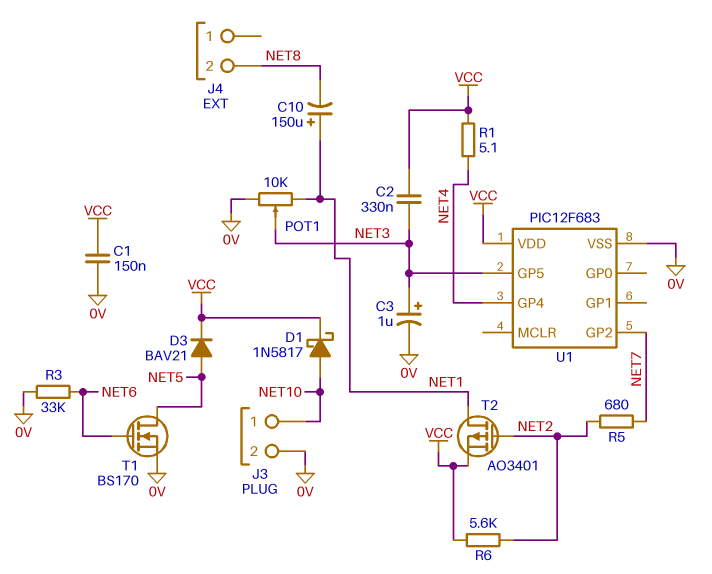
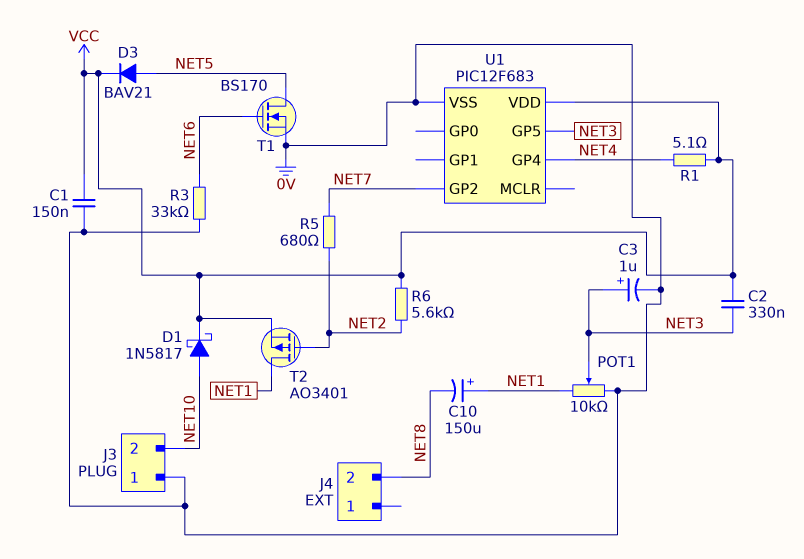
J3 pin 1: NET10 -> 0V
J3 pin 2: 0V -> NET10

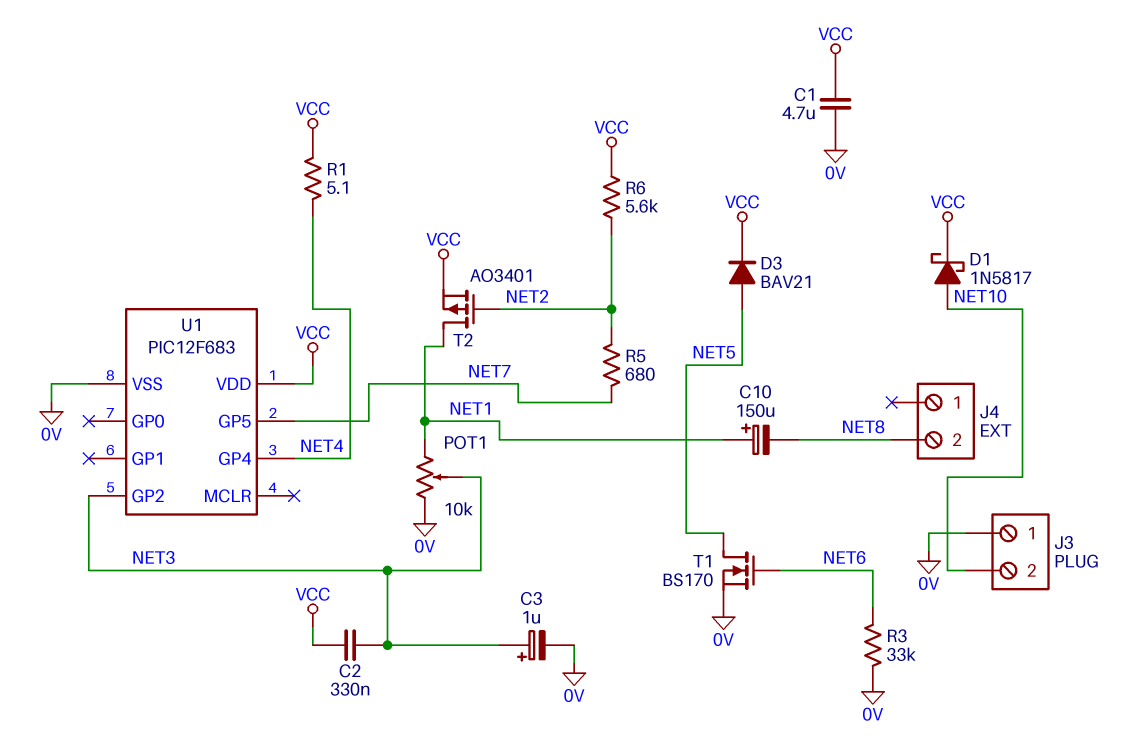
C1: 150nF (0V, VCC) -> 4.7uF (0V, VCC)
U1 pin GP2: NET7 -> NET3
U1 pin GP5: NET3 -> NET7

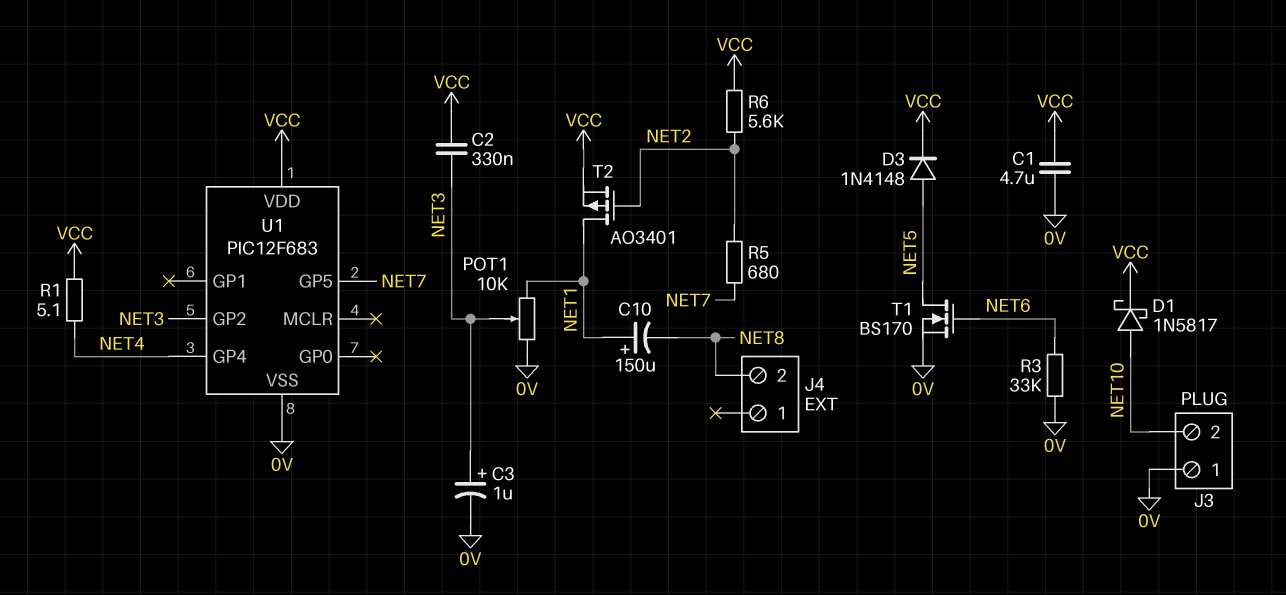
D3: diode BAV21 (A NET5, K VCC) -> diode 1N4148 (A NET5, K VCC)

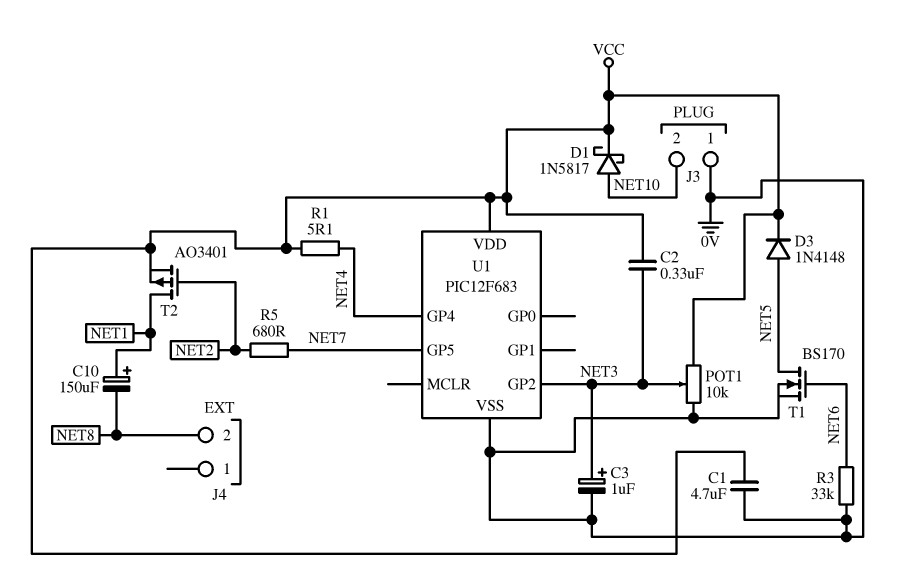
POT1: 10k (0V, NET1, wiper NET3) -> 10k (0V, VCC, wiper NET3)
R6: 5.6k (NET2, VCC) -> none

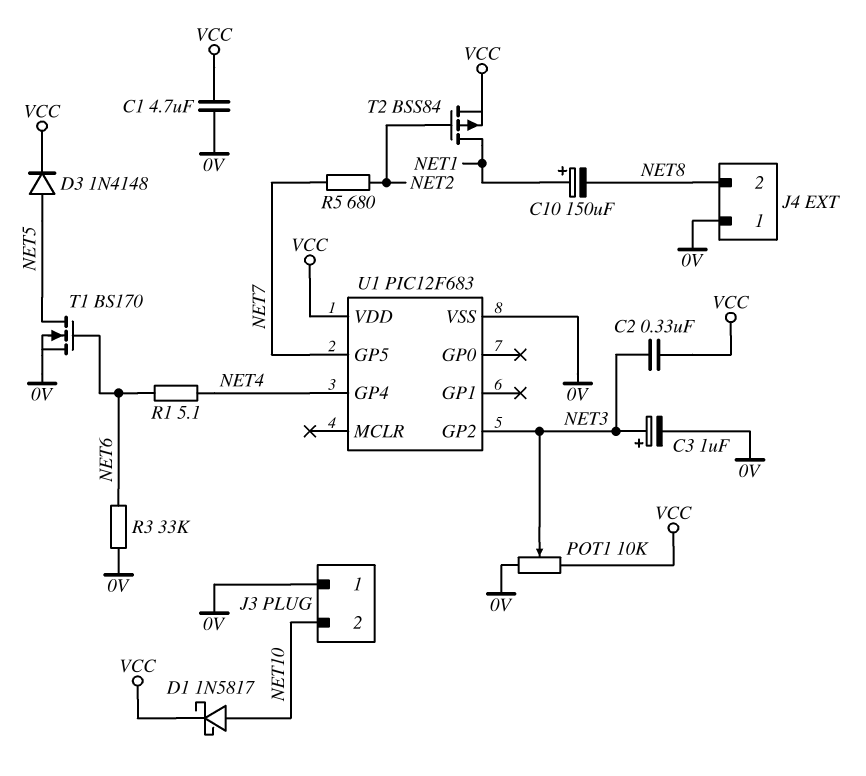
J4 pin 1: none -> 0V
R1: 5.1 (NET4, VCC) -> 5.1 (NET4, NET6)
T2: PMOS AO3401 (G NET2, D NET1, S VCC) -> PMOS BSS84 (G NET2, D NET1, S VCC)

